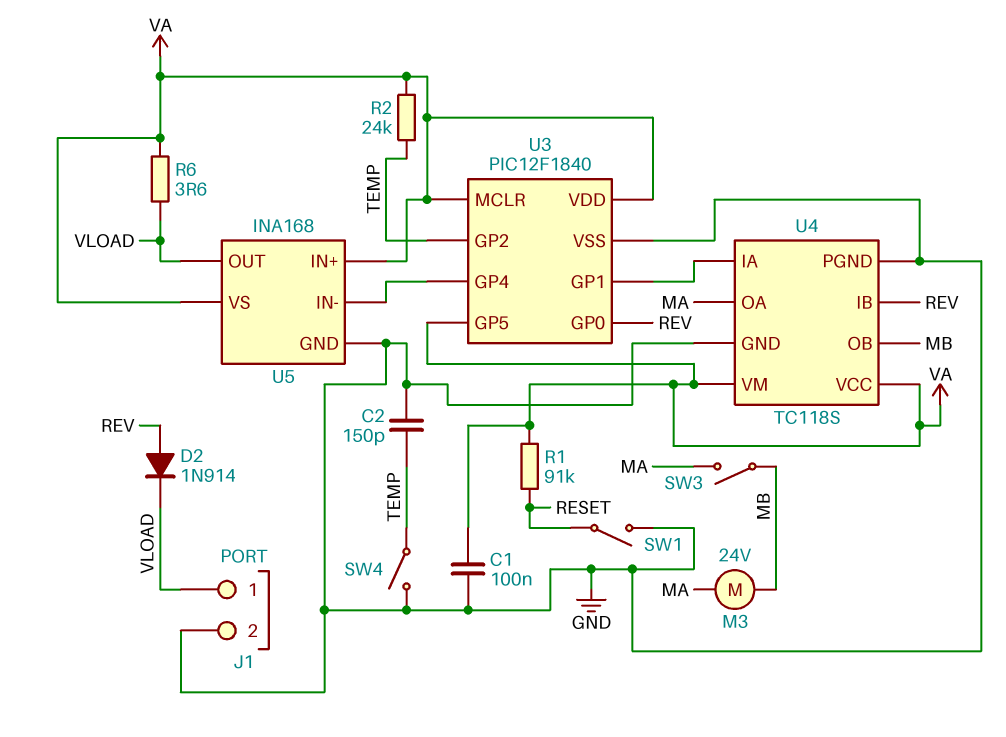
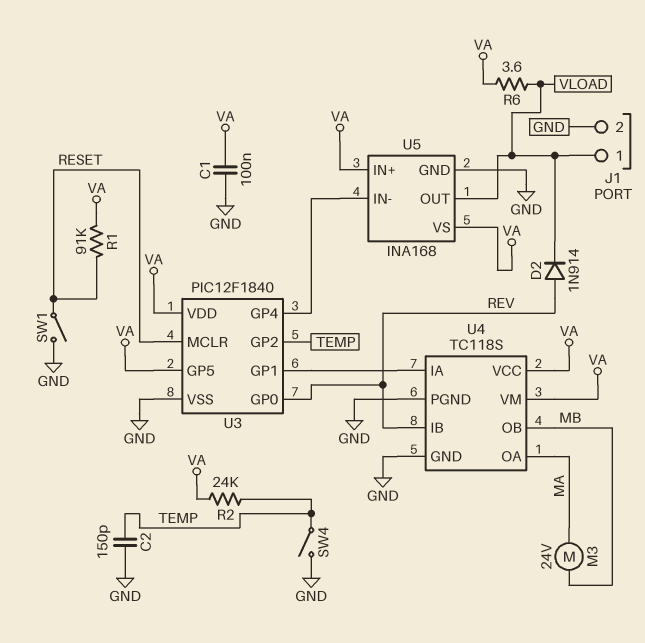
SW3: switch (MA, MB) -> none
U3 pin MCLR: VA -> RESET

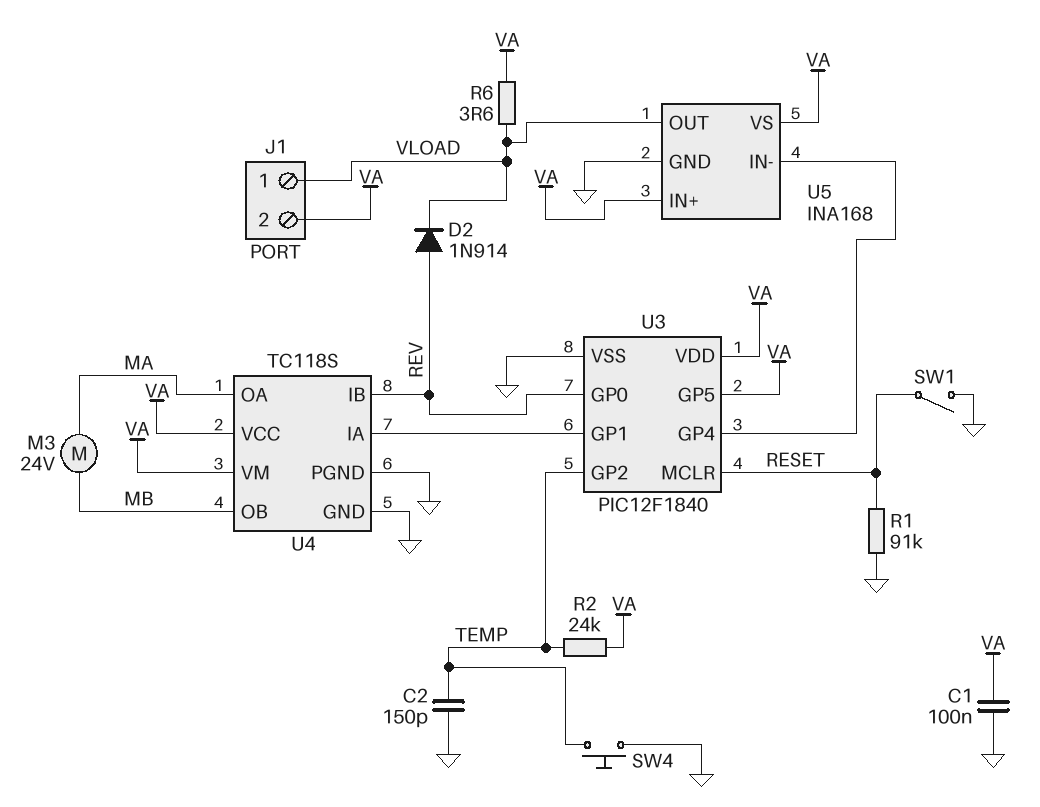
J1 pin 2: GND -> VA
R1: 91k (RESET, VA) -> 91k (GND, RESET)
SW4: switch (GND, TEMP) -> button (GND, TEMP)

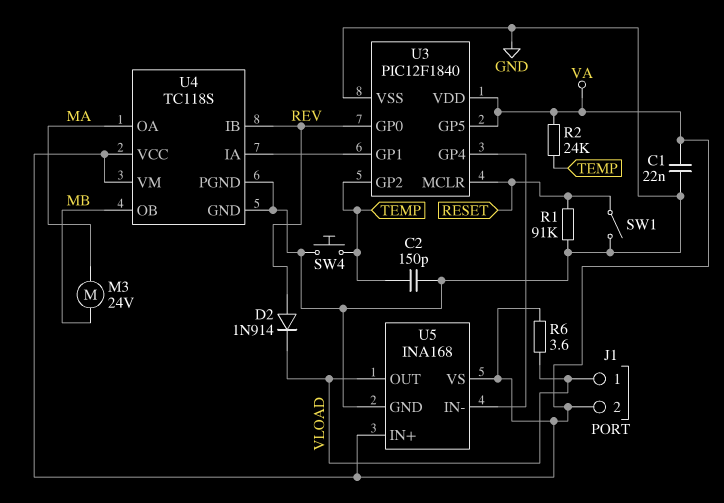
C1: 100nF (GND, VA) -> 22nF (GND, VA)

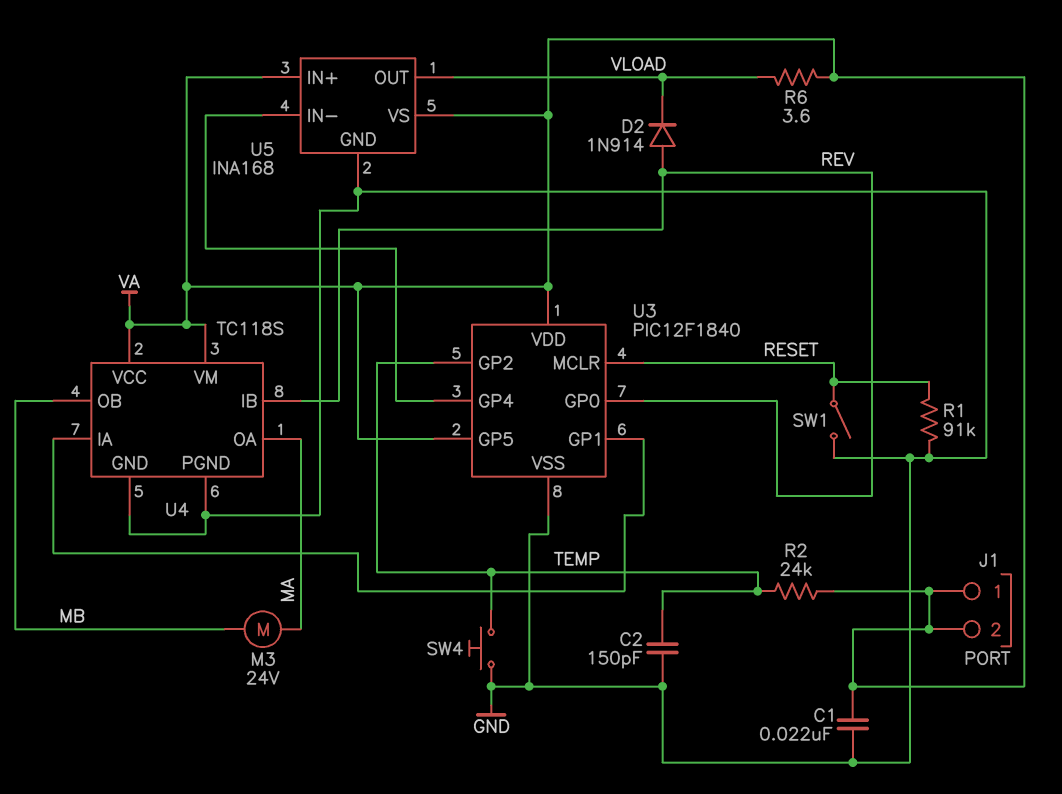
J1 pin 1: VLOAD -> VA

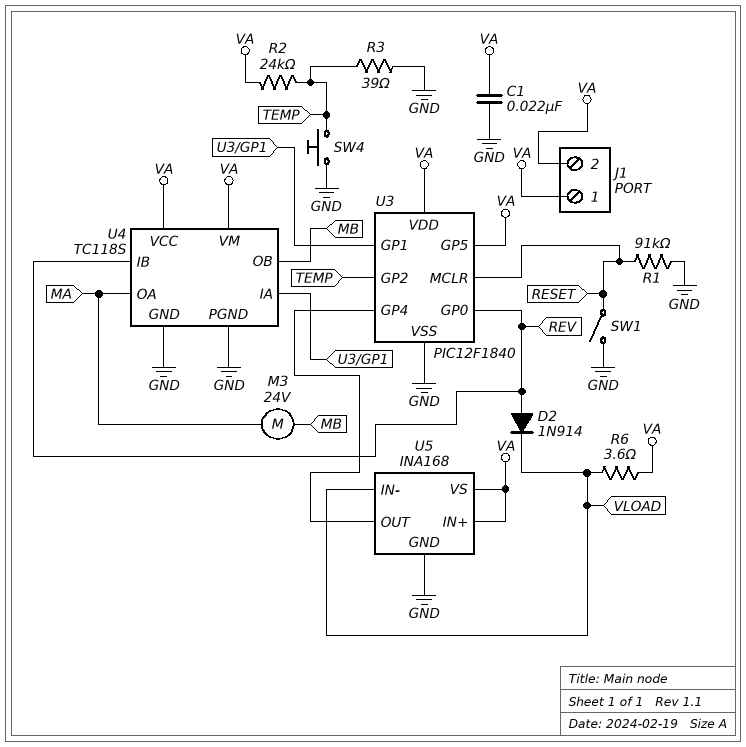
C2: 150pF (GND, TEMP) -> none
R3: none -> 39 (GND, TEMP)
U5 pin IN-: U3/GP4 -> VLOAD
U5 pin OUT: VLOAD -> U3/GP4

